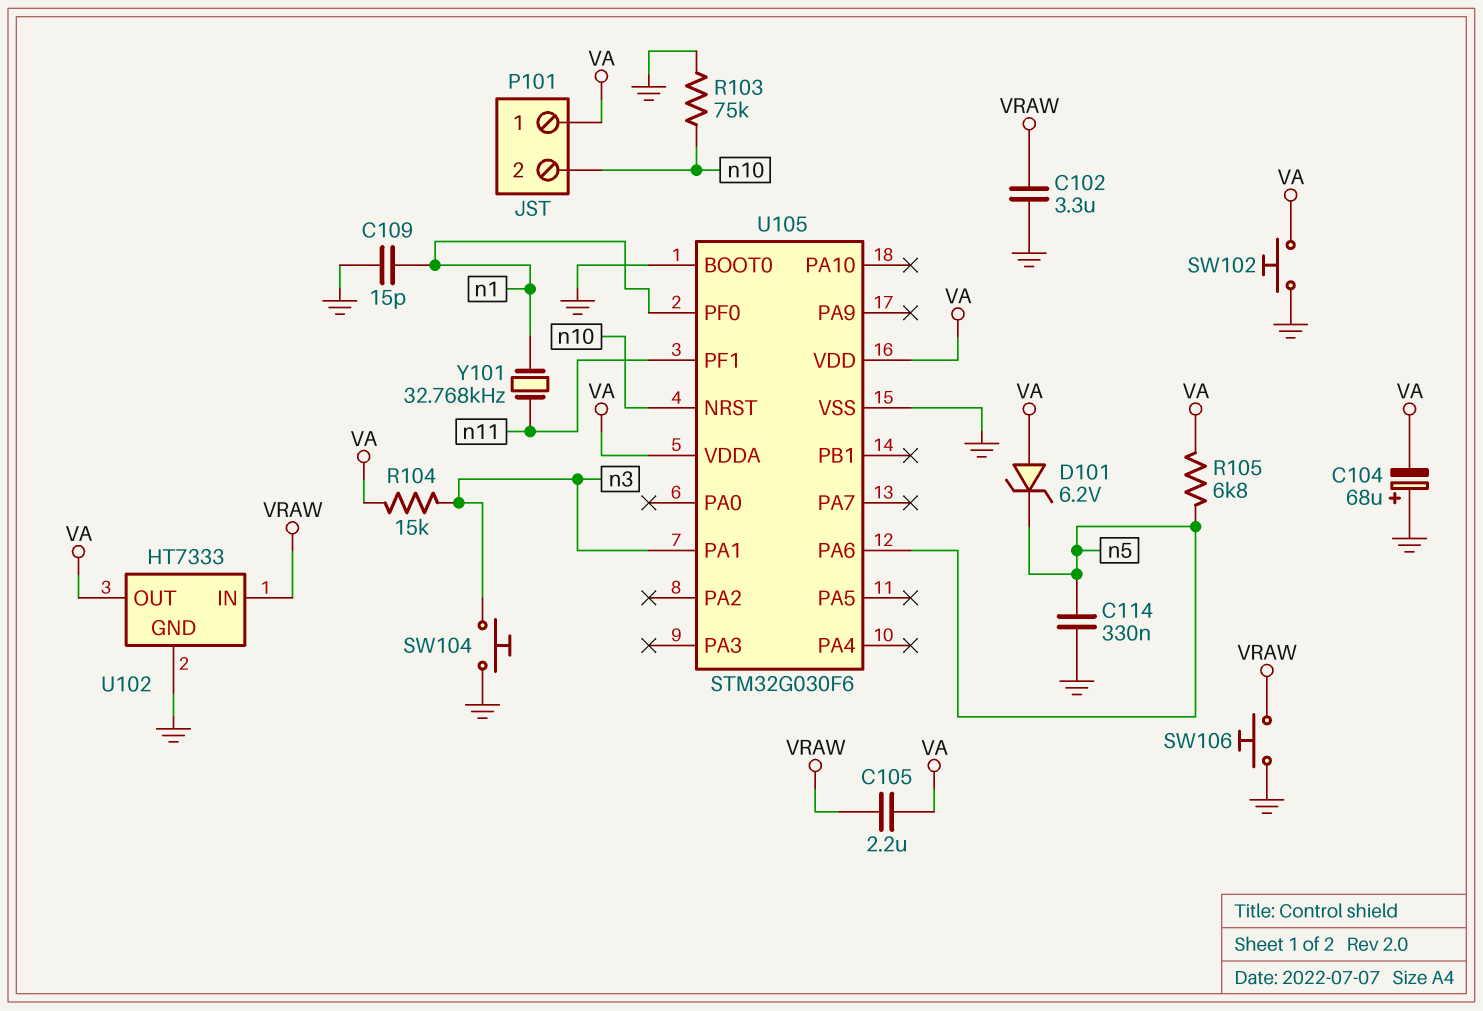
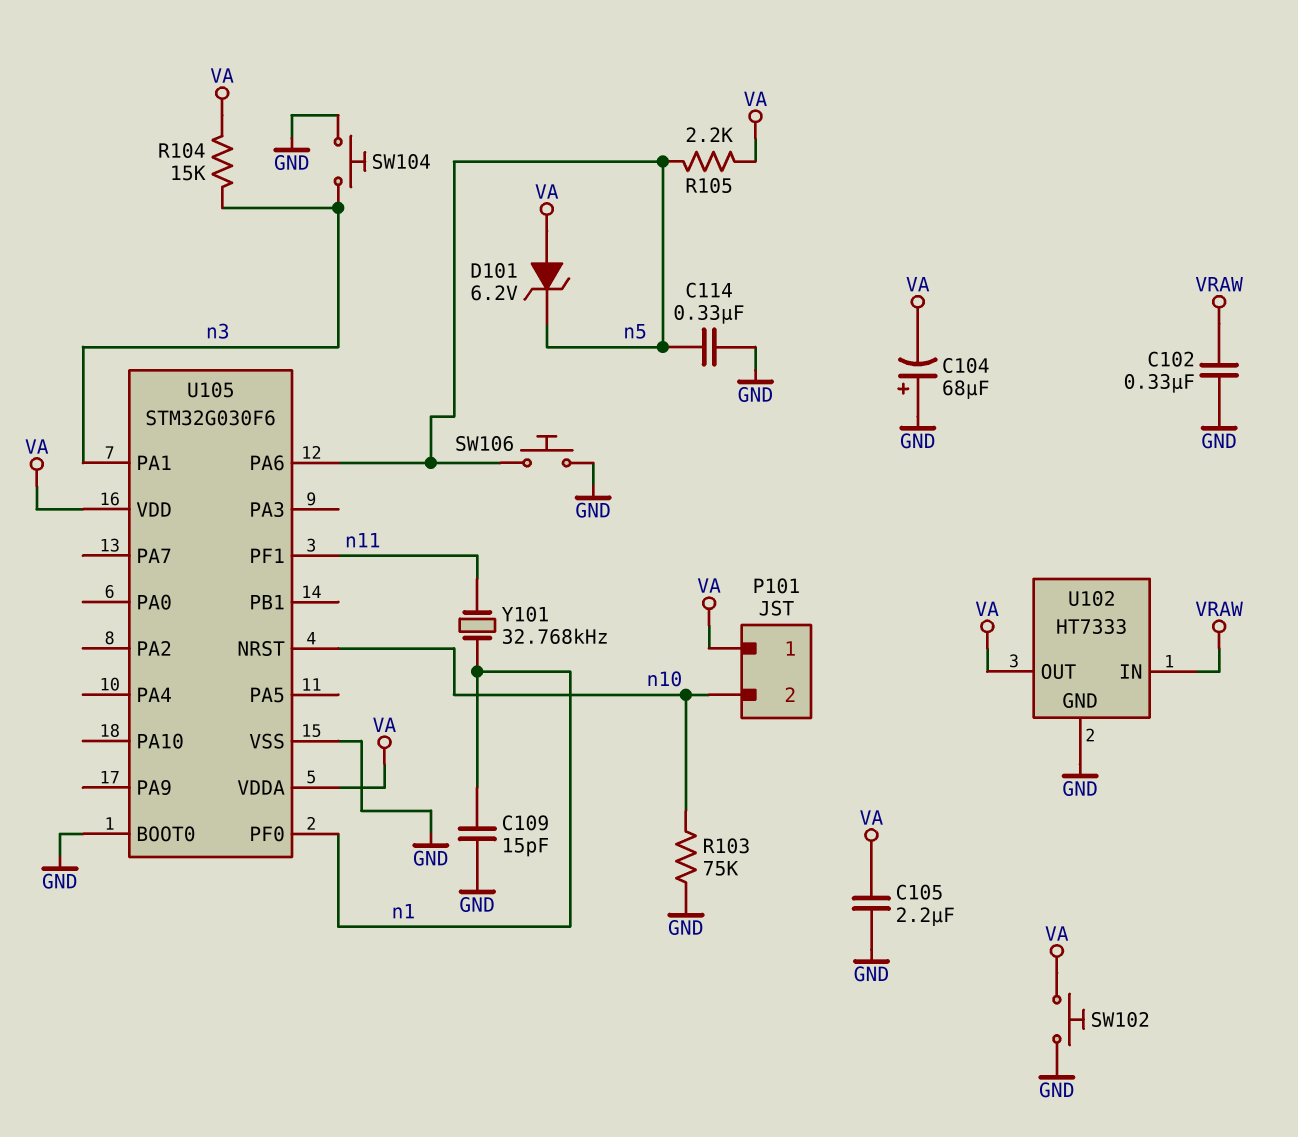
C102: 3.3uF (GND, VRAW) -> 330nF (GND, VRAW)
C105: 2.2uF (VA, VRAW) -> 2.2uF (GND, VA)
R105: 6.8k (VA, n5) -> 2.2k (VA, n5)
SW106: button (GND, VRAW) -> button (GND, n5)

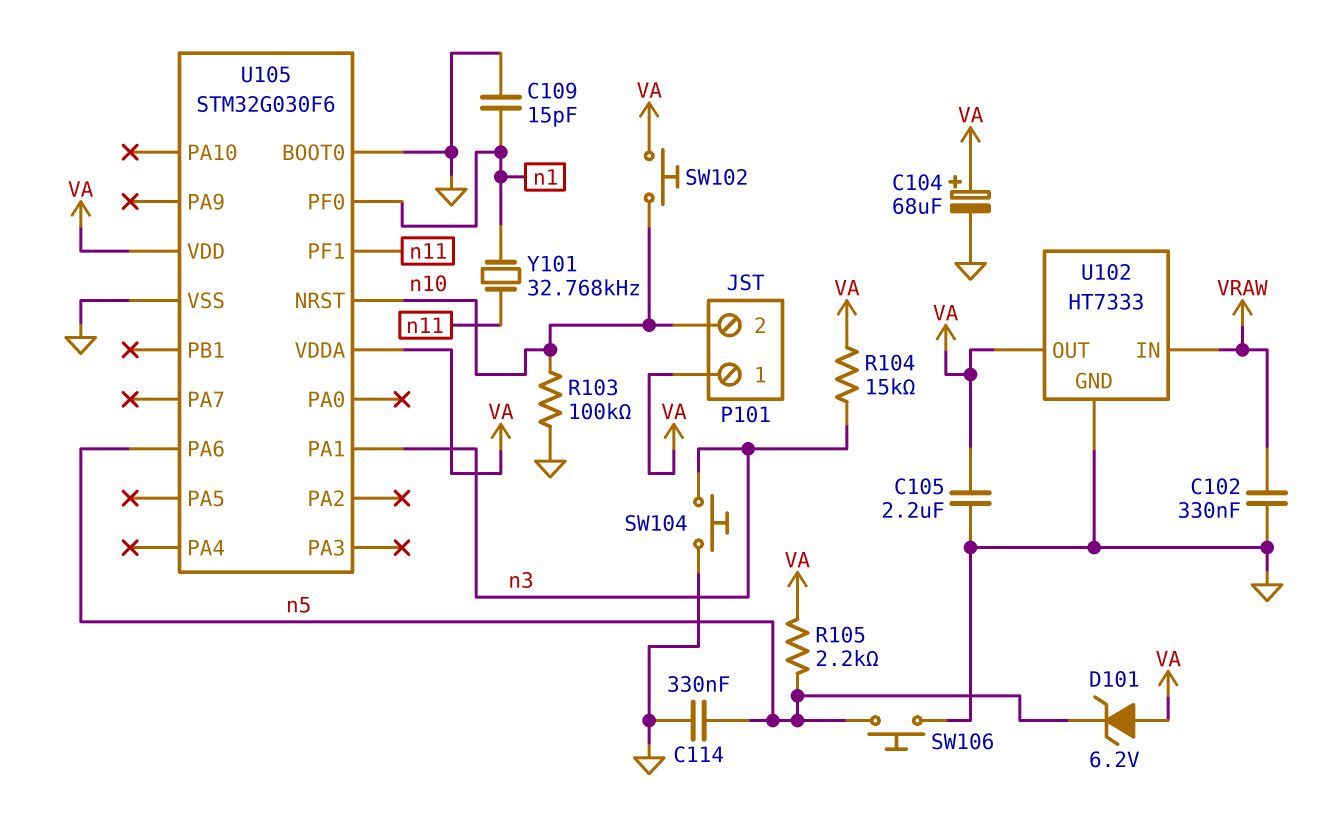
C104: 68uF (plus GND, minus VA) -> 68uF (plus VA, minus GND)
R103: 75k (GND, n10) -> 100k (GND, n10)
SW102: button (GND, VA) -> button (VA, n10)

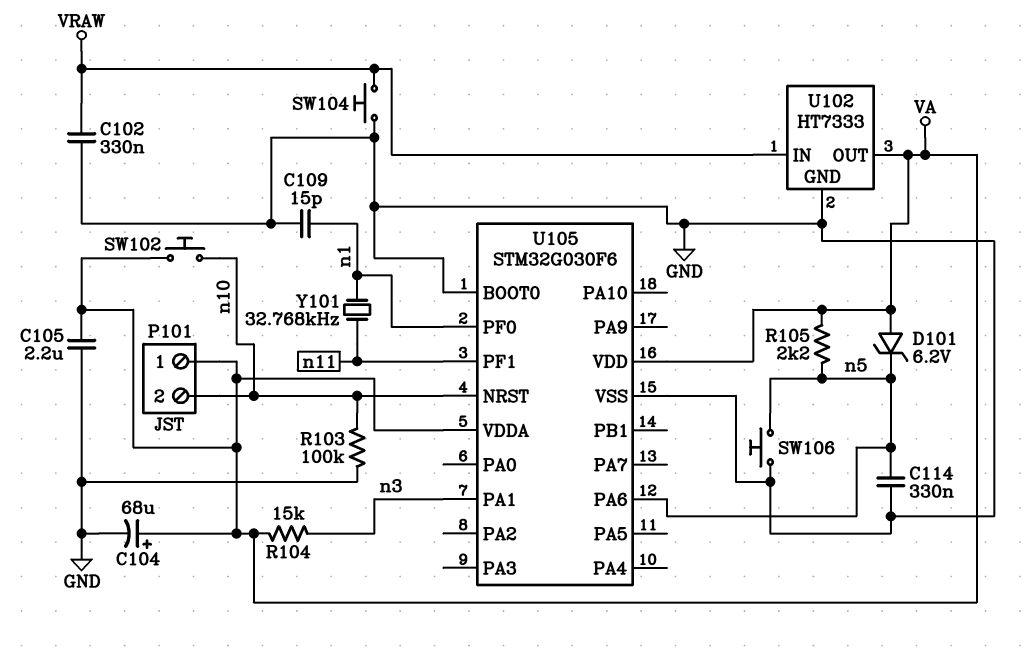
SW104: button (GND, n3) -> button (GND, VRAW)

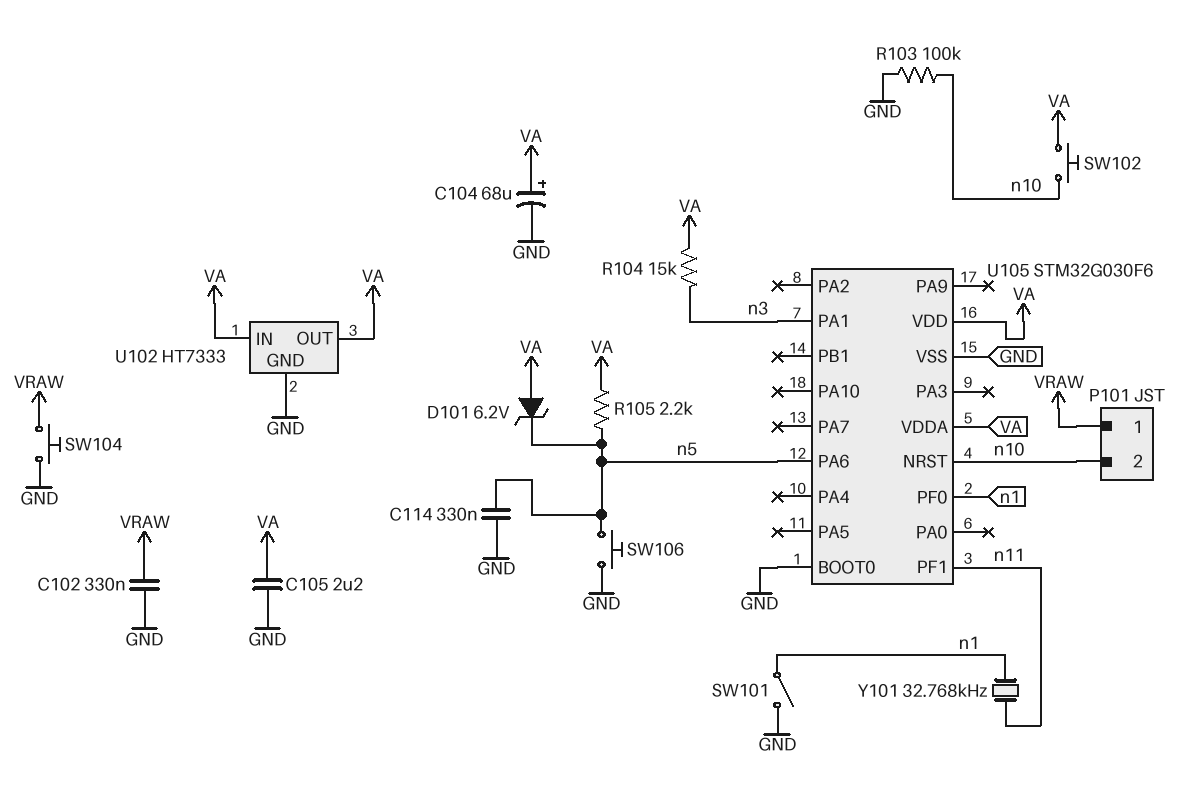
C109: 15pF (GND, n1) -> none
P101 pin 1: VA -> VRAW
SW101: none -> switch (GND, n1)
U102 pin IN: VRAW -> VA

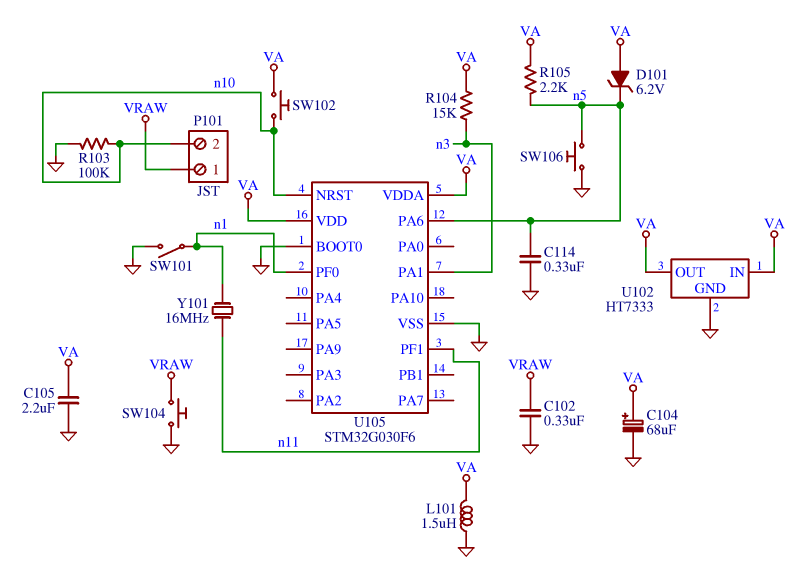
L101: none -> 1.5uH (GND, VA)
Y101: 32.768kHz (n1, n11) -> 16MHz (n1, n11)

